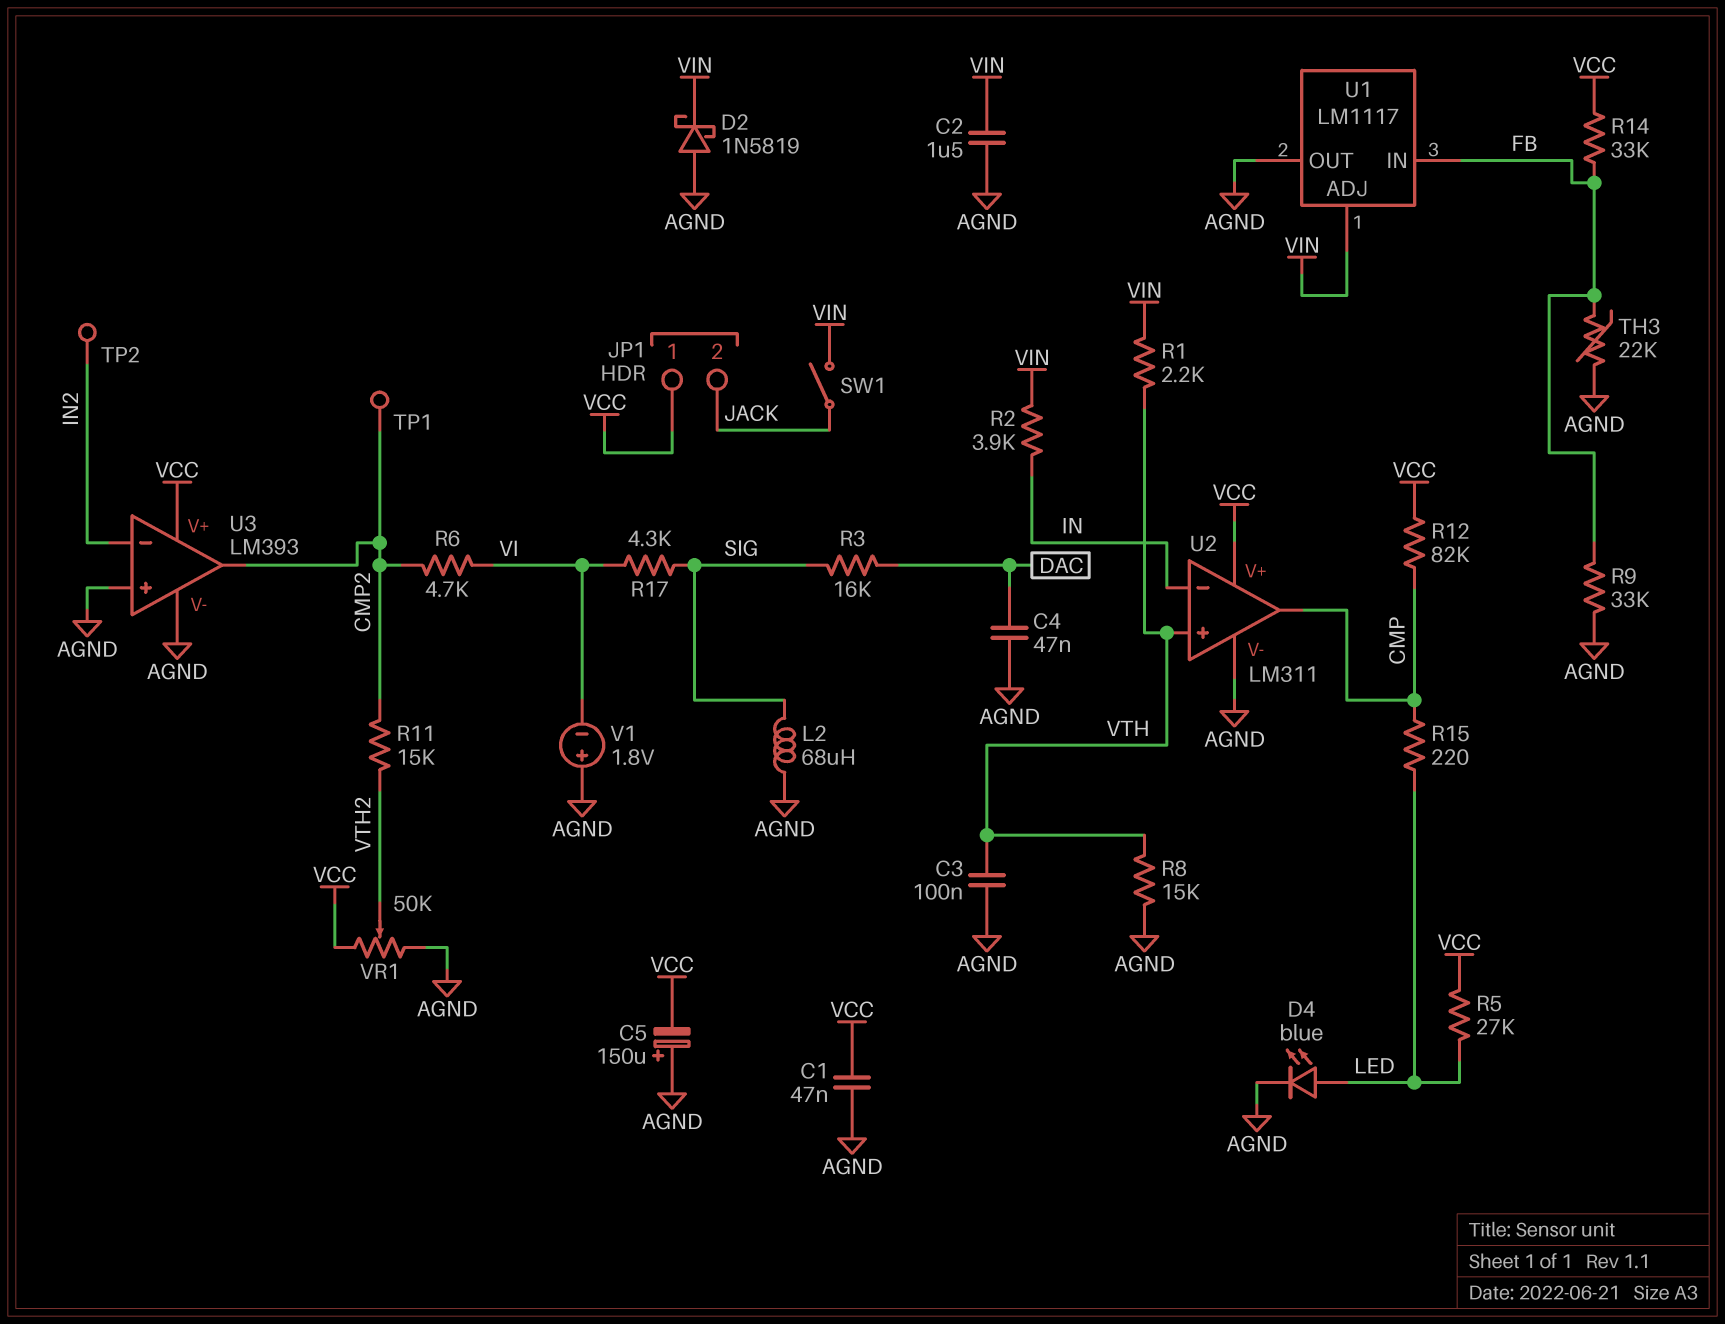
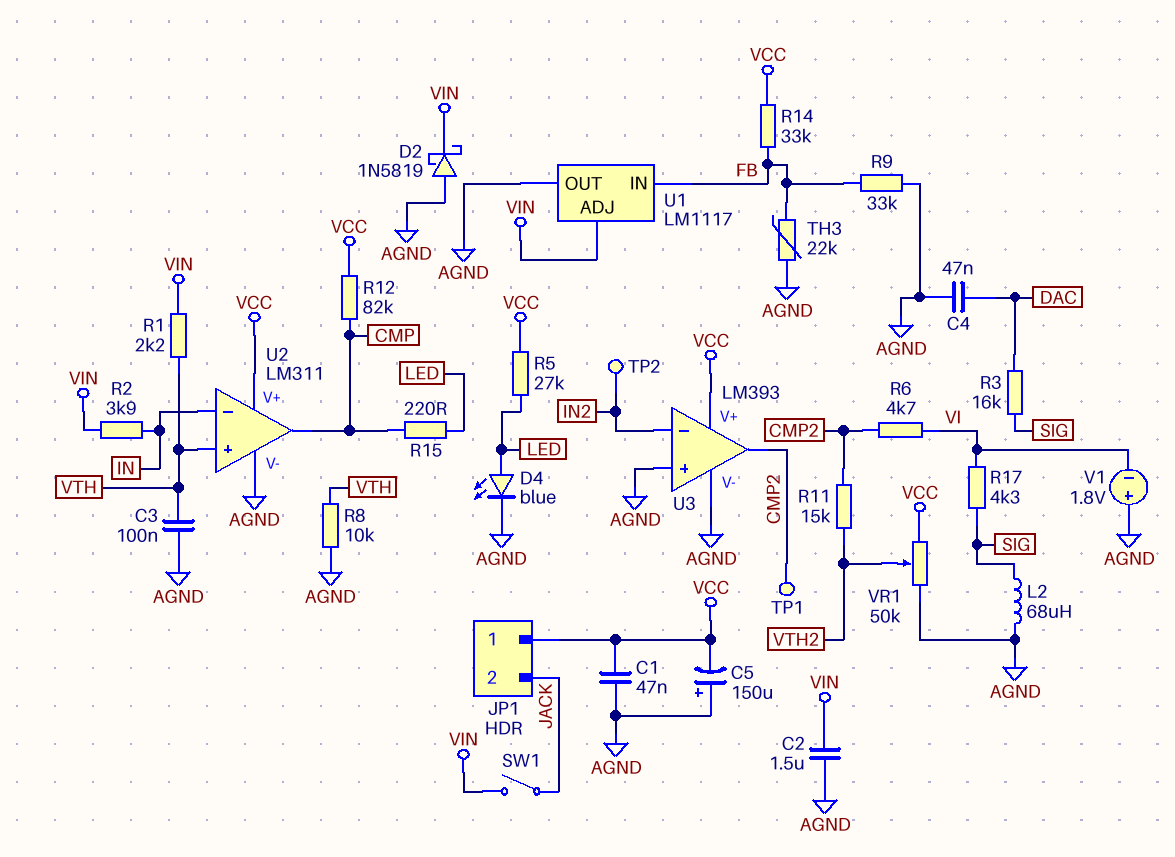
R8: 15k (AGND, VTH) -> 10k (AGND, VTH)

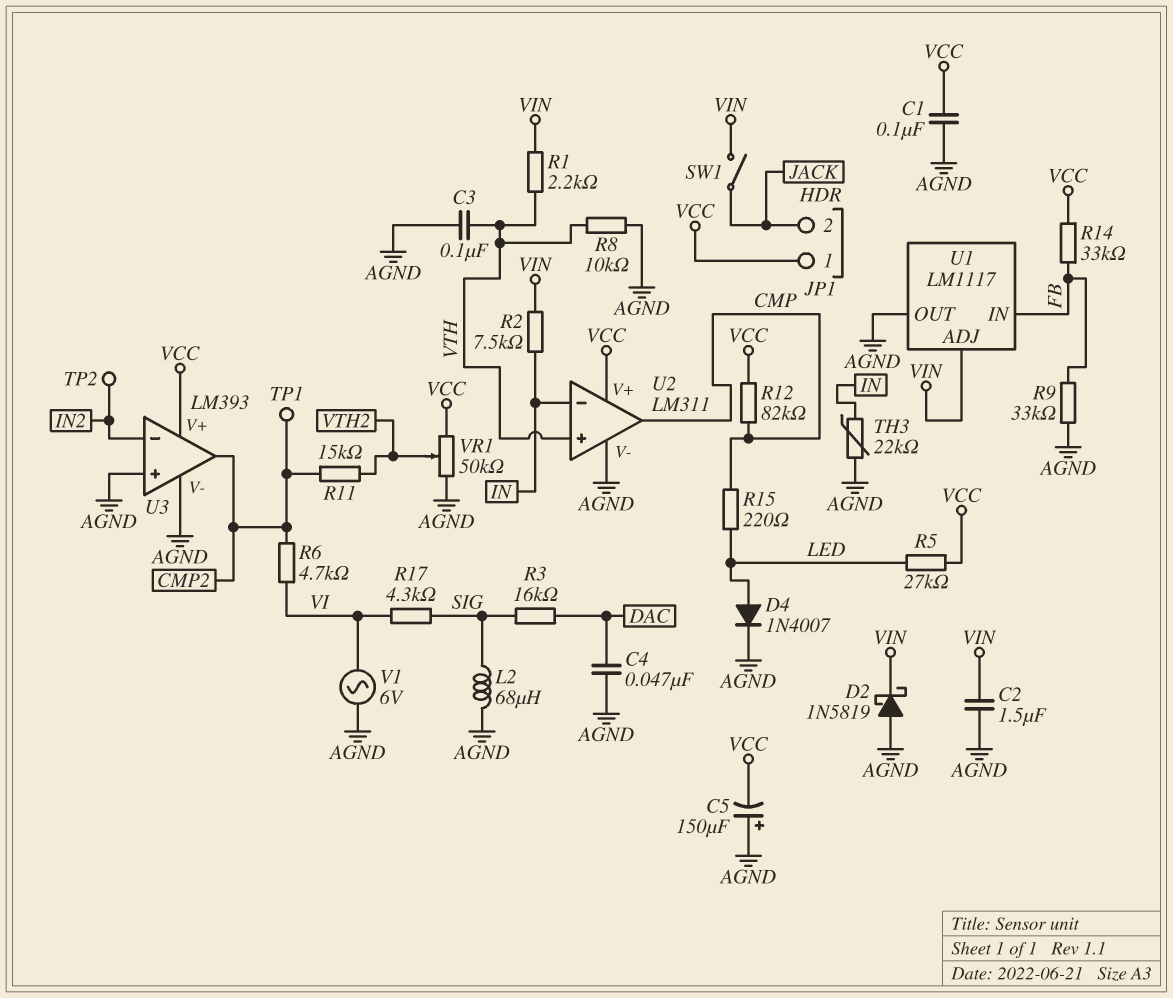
C1: 47nF (AGND, VCC) -> 100nF (AGND, VCC)
D4: LED blue (A LED, K AGND) -> diode 1N4007 (A LED, K AGND)
R2: 3.9k (IN, VIN) -> 7.5k (IN, VIN)
TH3: 22k (AGND, FB) -> 22k (AGND, IN)
V1: 1.8V (plus AGND, minus VI) -> AC 6V (AGND, VI)

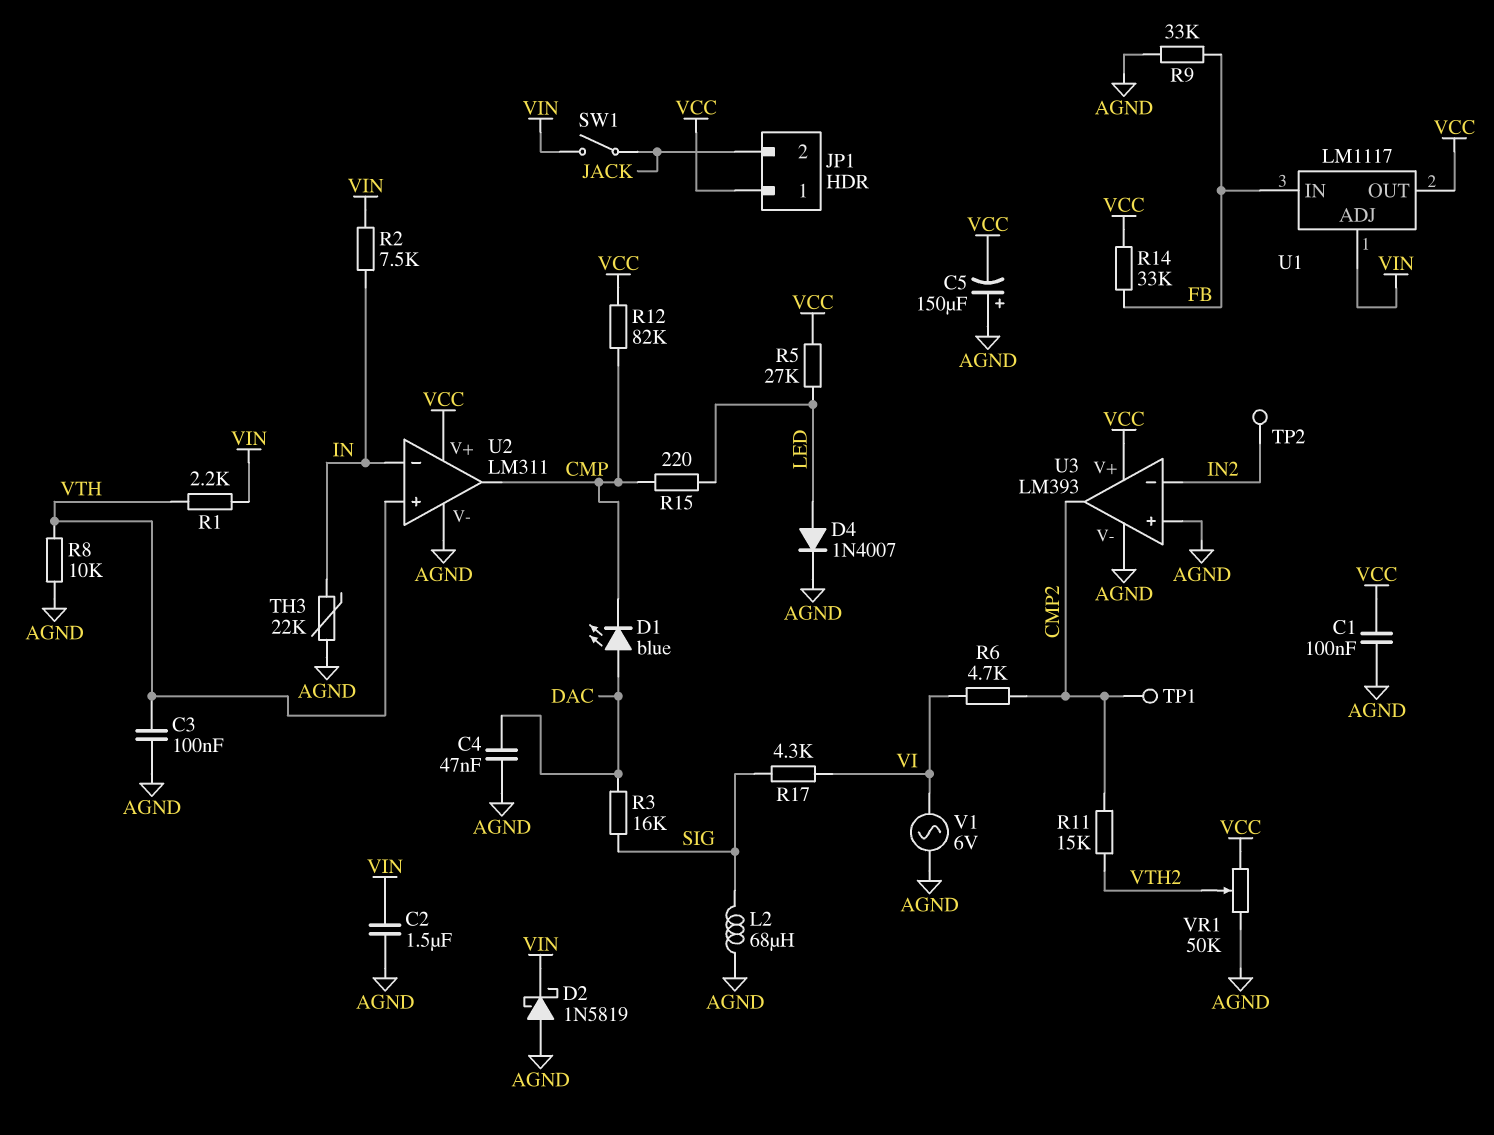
D1: none -> LED blue (A DAC, K CMP)
U1 pin OUT: AGND -> VCC

